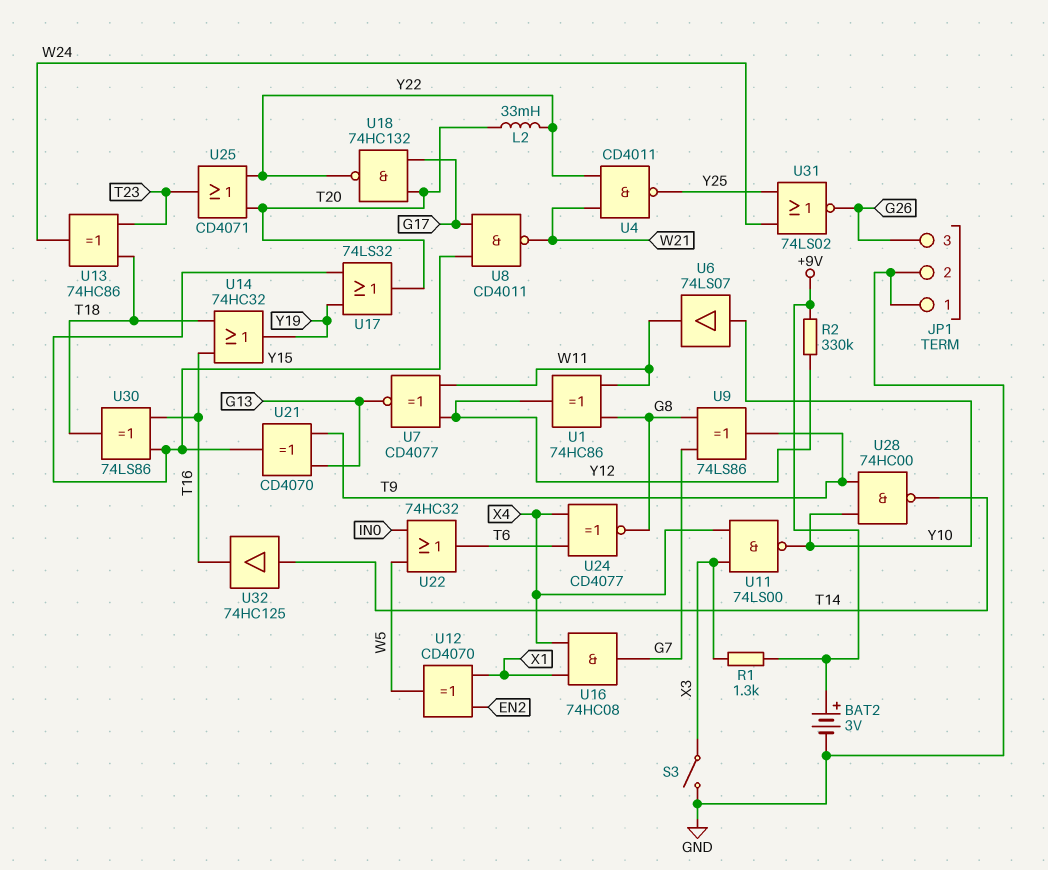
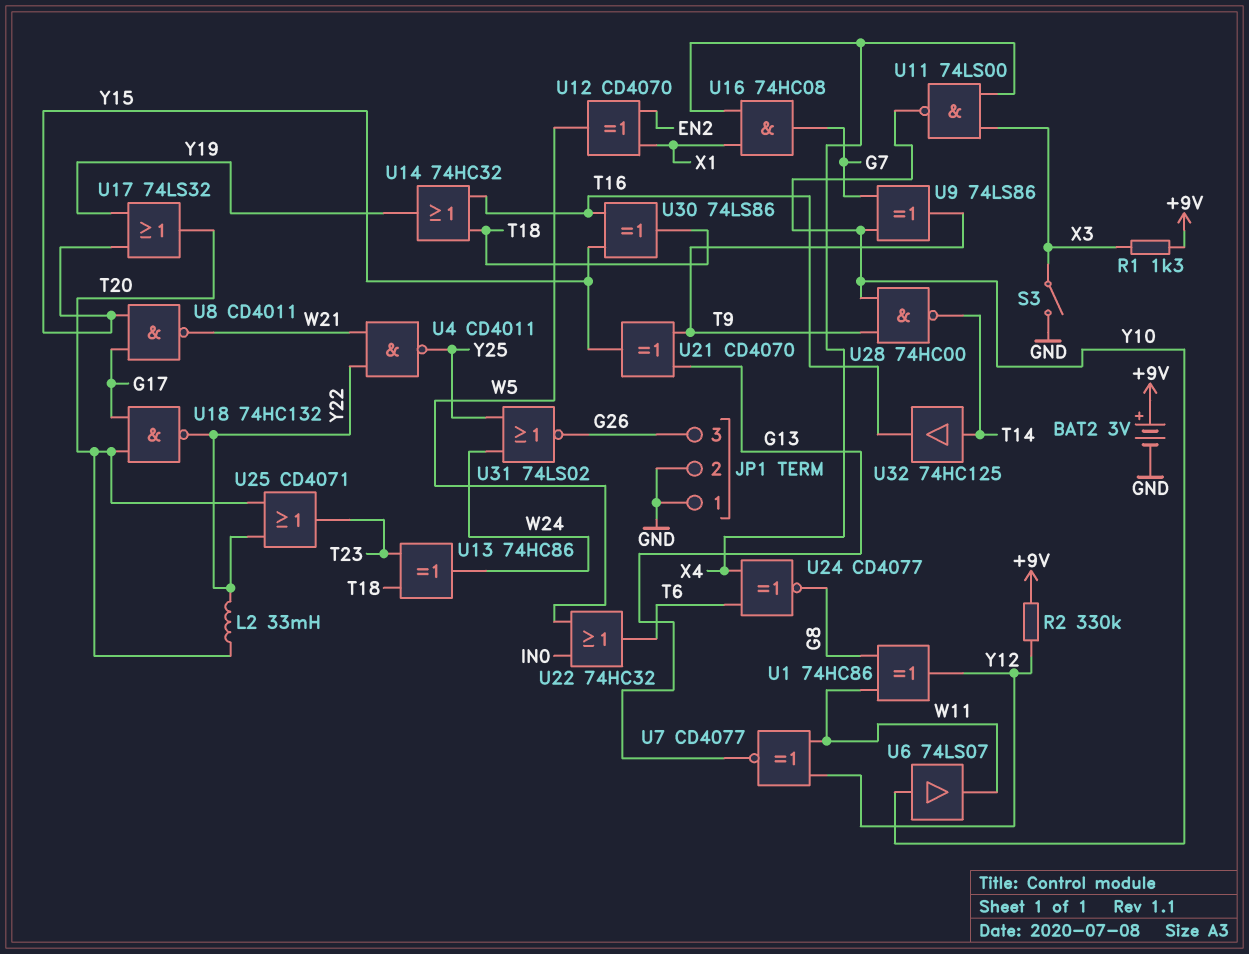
U9: XOR 74LS86 (in G7, in G8, out T9) -> XOR 74LS86 (in G7, in Y10, out T9)

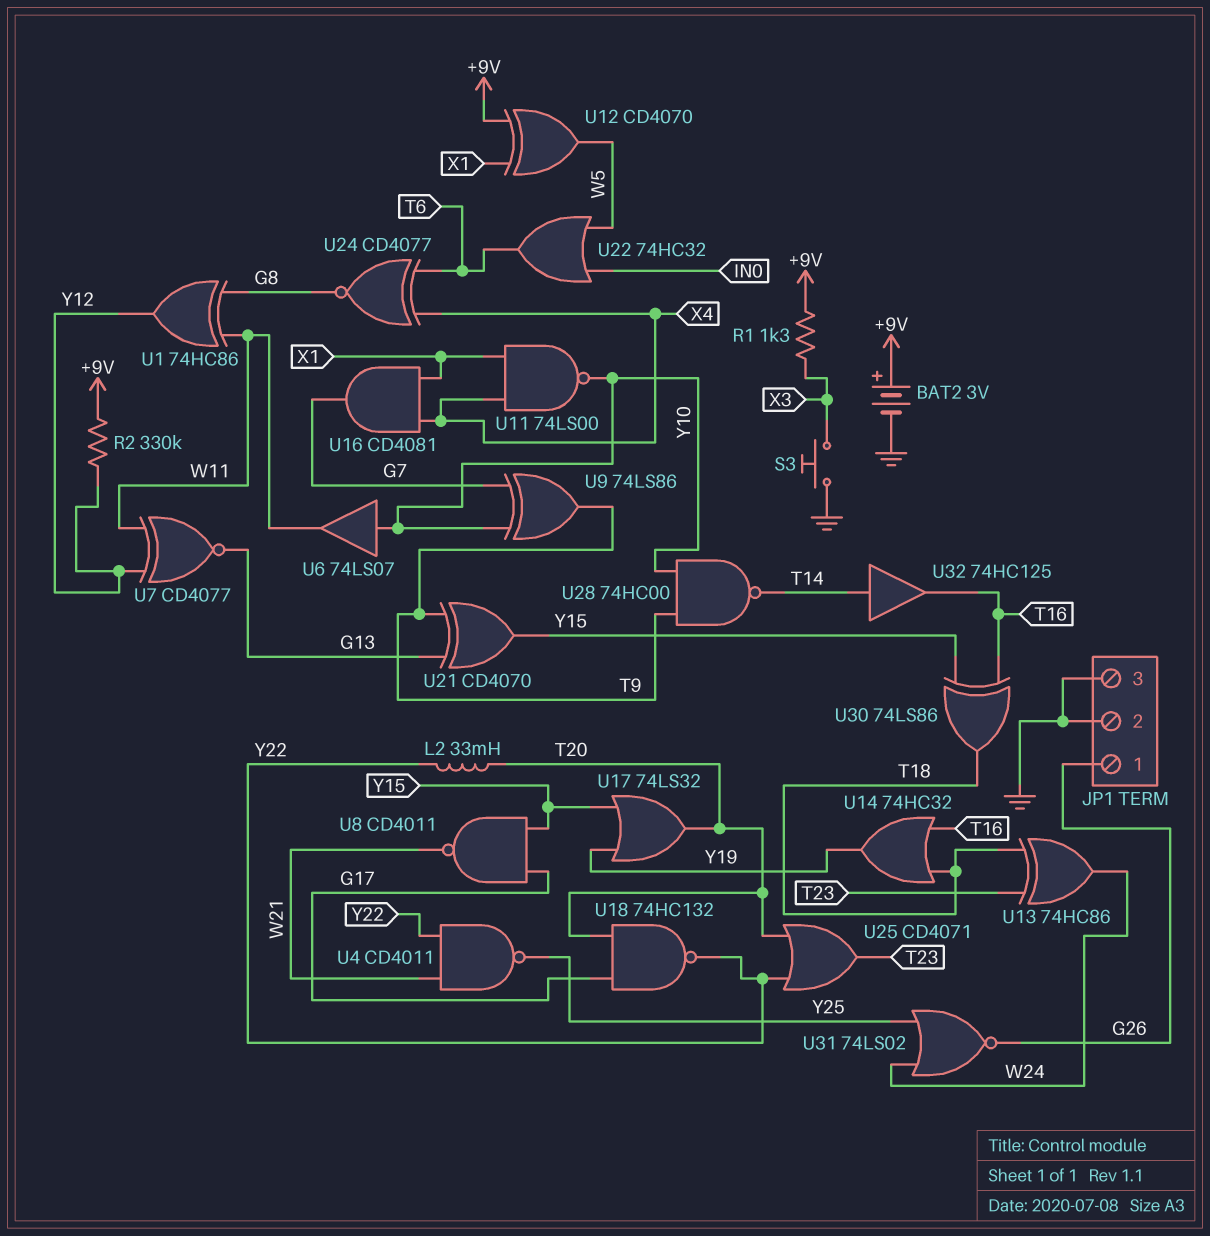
JP1 pin 1: GND -> G26
JP1 pin 3: G26 -> GND
S3: switch (GND, X3) -> button (GND, X3)
U11: NAND 74LS00 (in X3, in X4, out Y10) -> NAND 74LS00 (in X1, in X4, out Y10)
U12: XOR CD4070 (in EN2, in X1, out W5) -> XOR CD4070 (in +9V, in X1, out W5)
U16: AND 74HC08 (in X1, in X4, out G7) -> AND CD4081 (in X1, in X4, out G7)

